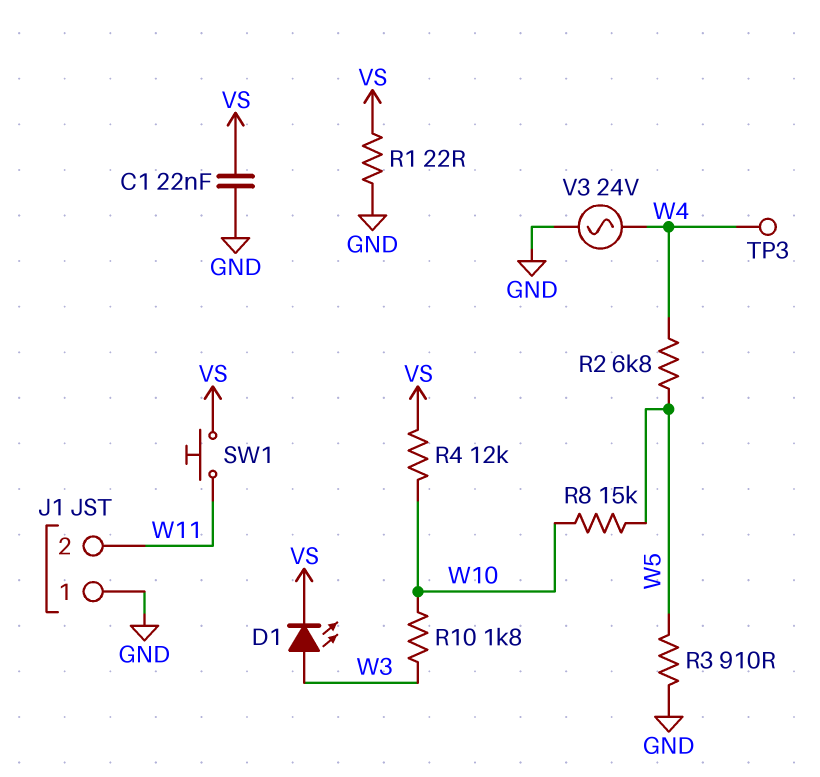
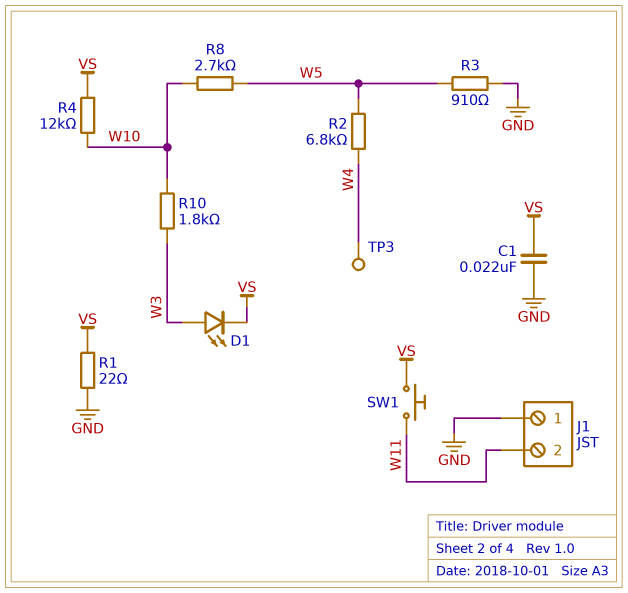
R8: 15k (W5, W10) -> 2.7k (W5, W10)
V3: AC 24V (GND, W4) -> none

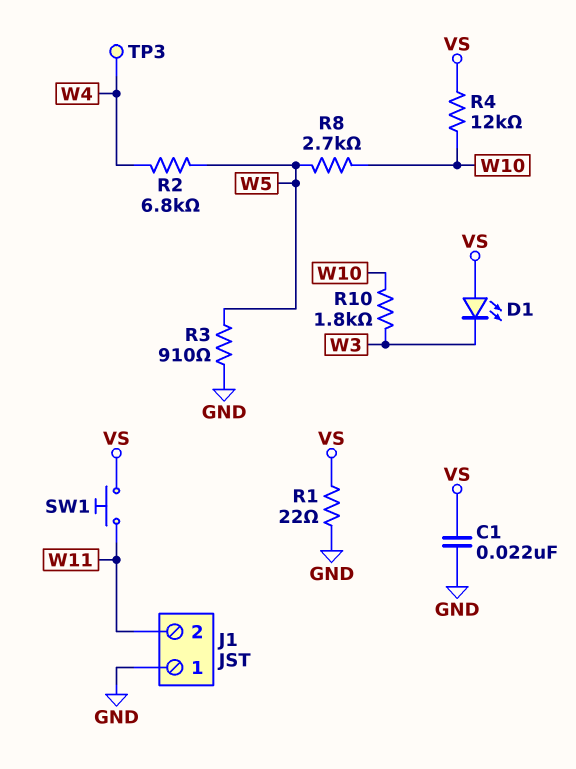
D1: LED (A W3, K VS) -> LED (A VS, K W3)

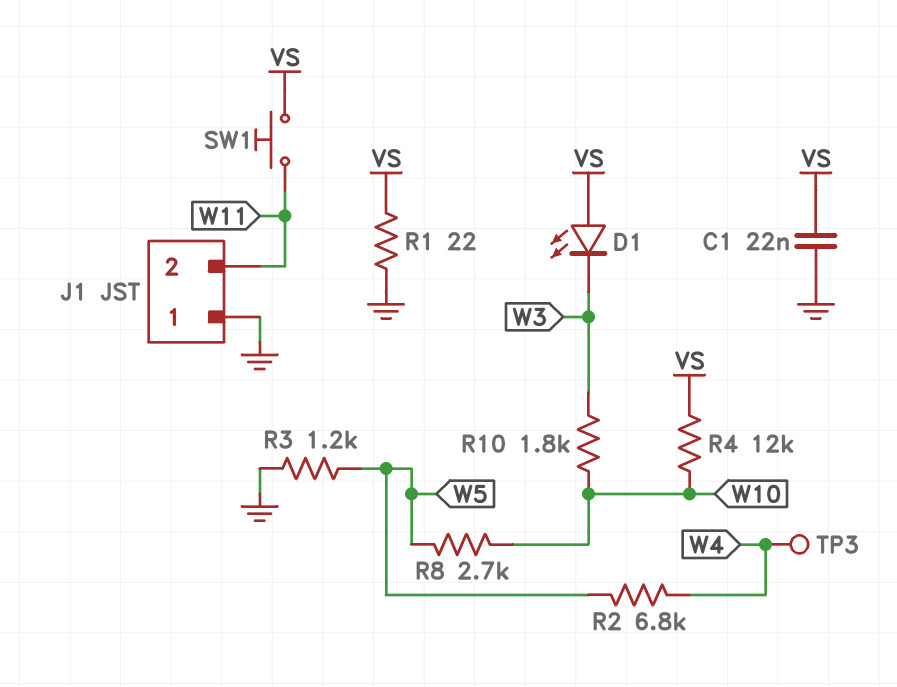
R3: 910 (GND, W5) -> 1.2k (GND, W5)

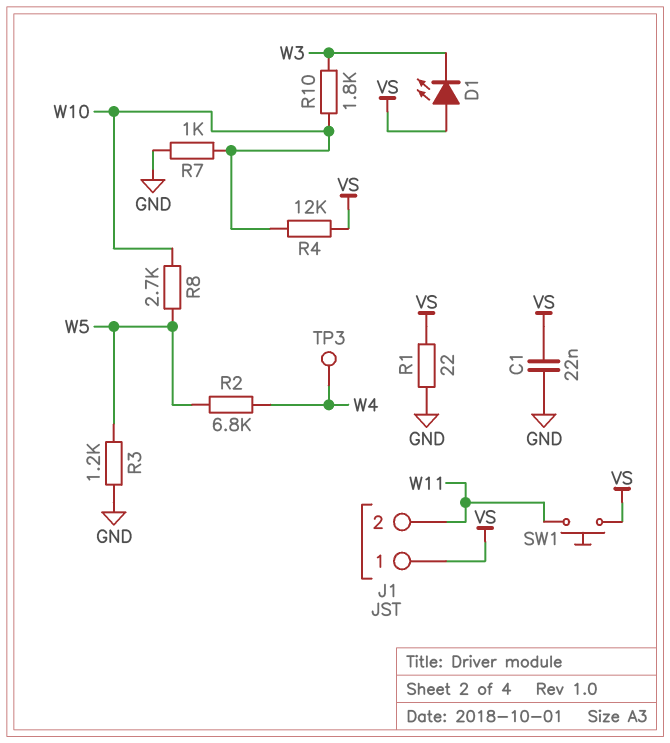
J1 pin 1: GND -> VS
R7: none -> 1k (GND, W10)

